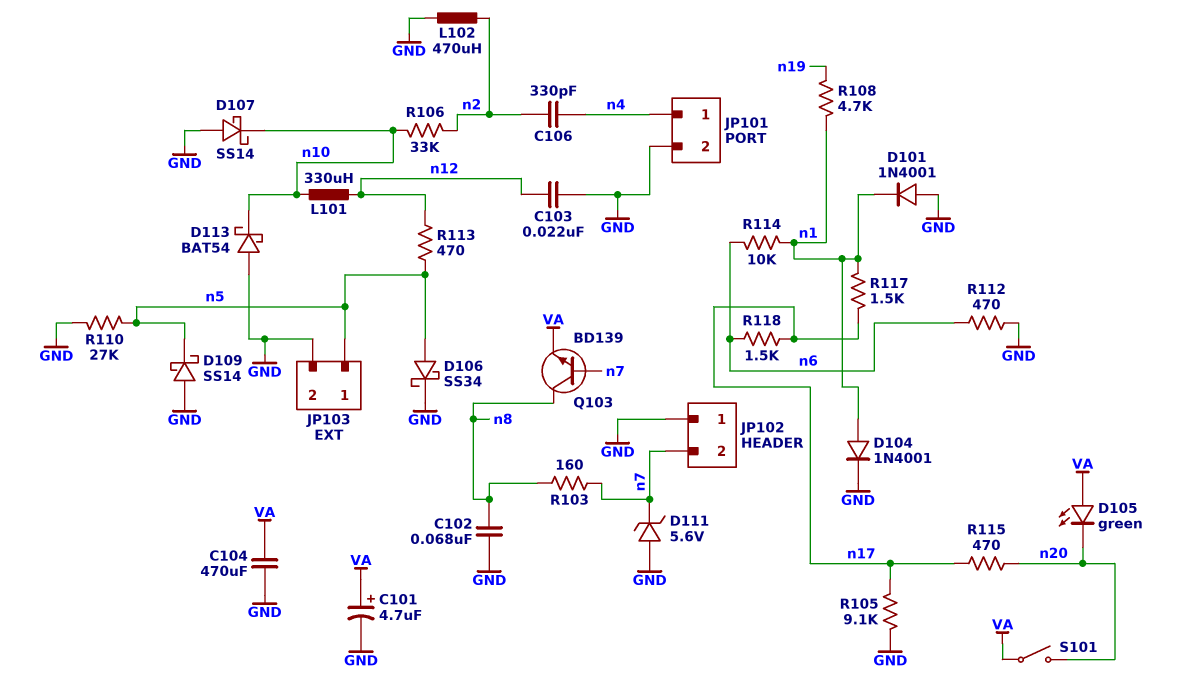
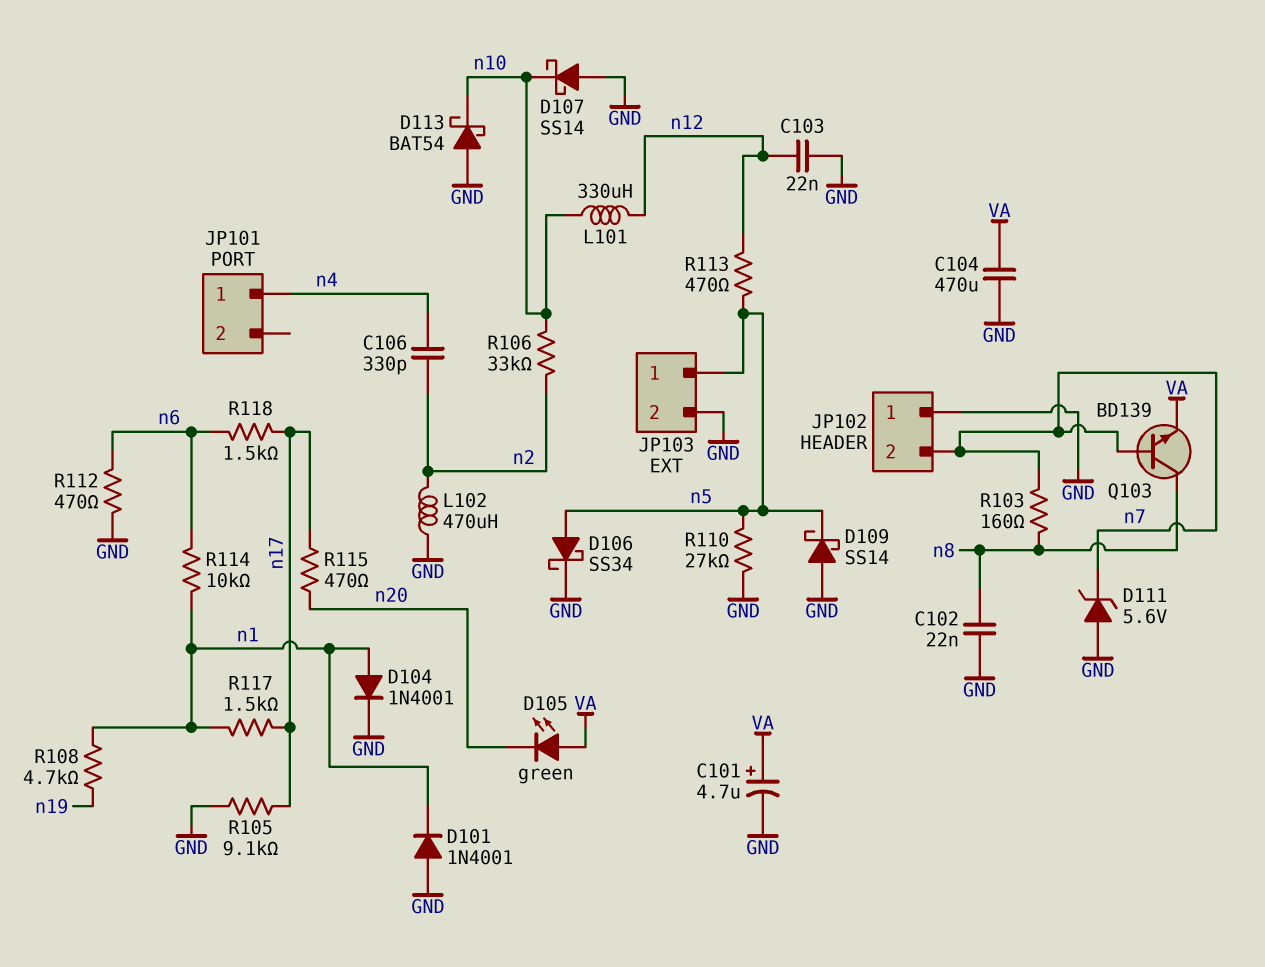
C102: 68nF (GND, n8) -> 22nF (GND, n8)
JP101 pin 2: GND -> none
S101: switch (VA, n20) -> none

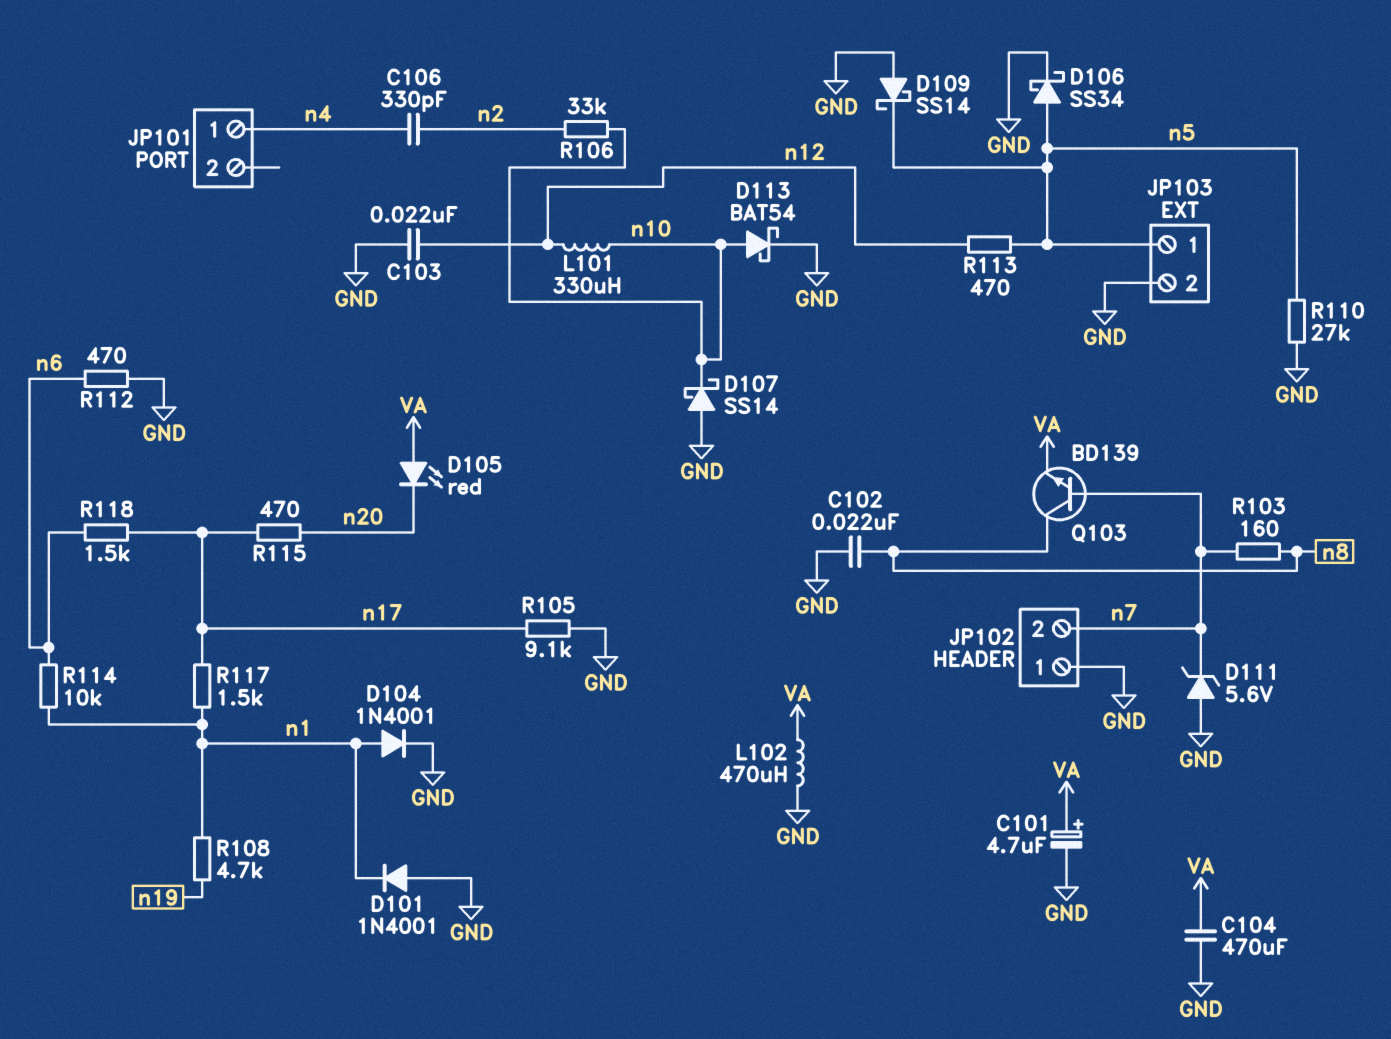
D105: LED green (A VA, K n20) -> LED red (A VA, K n20)
D113: schottky BAT54 (A GND, K n10) -> schottky BAT54 (A n10, K GND)
L102: 470uH (GND, n2) -> 470uH (GND, VA)

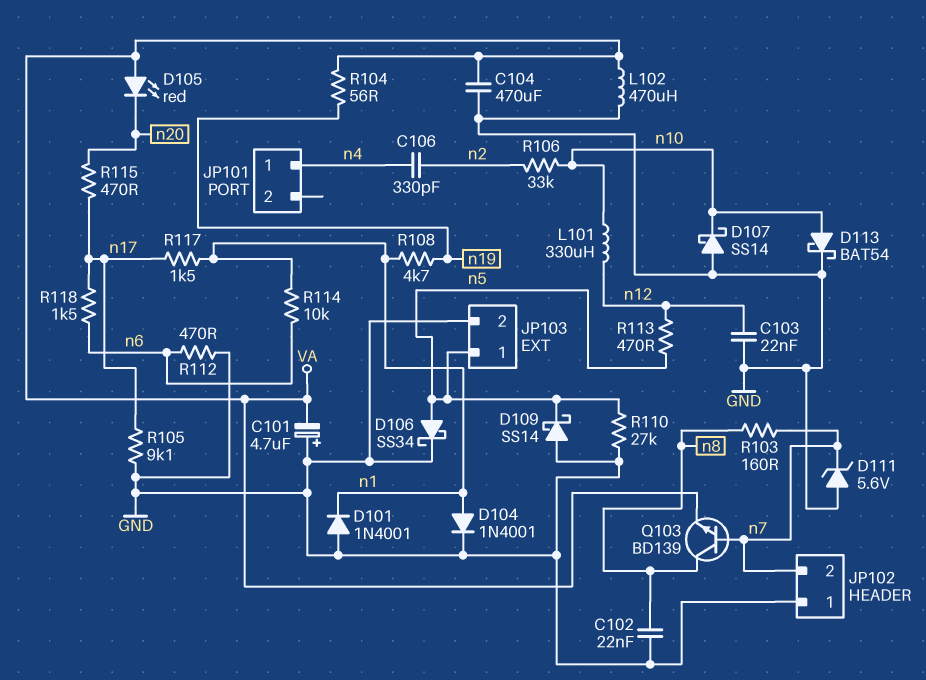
C101: 4.7uF (plus VA, minus GND) -> 4.7uF (plus GND, minus VA)
R104: none -> 56 (VA, n19)

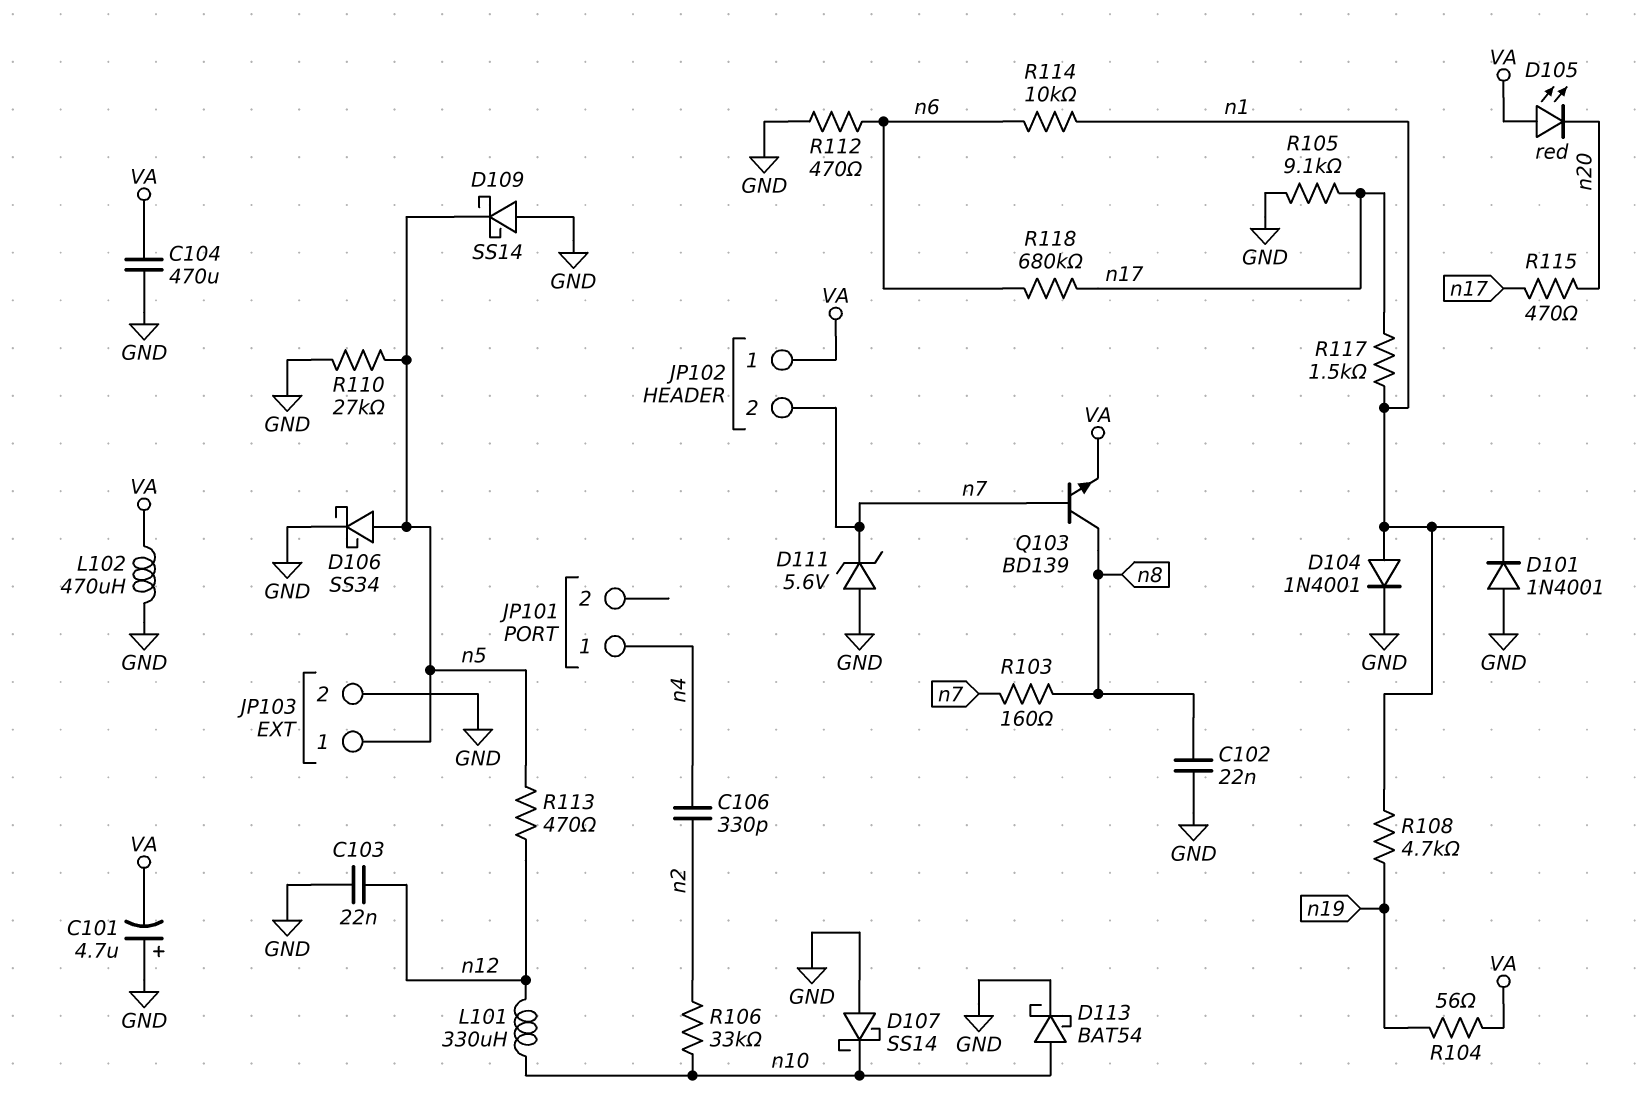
JP102 pin 1: GND -> VA
R118: 1.5k (n6, n17) -> 680k (n6, n17)

